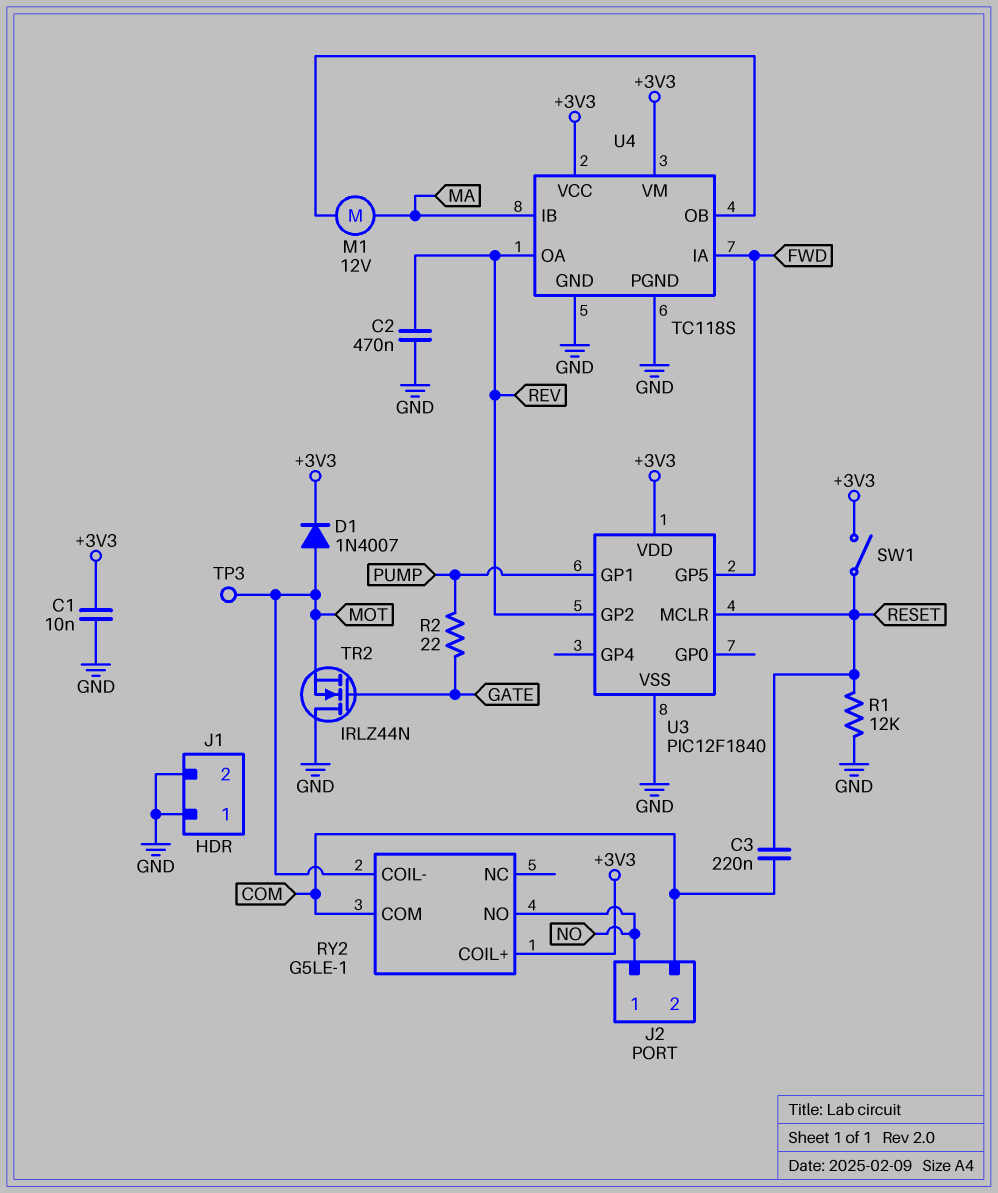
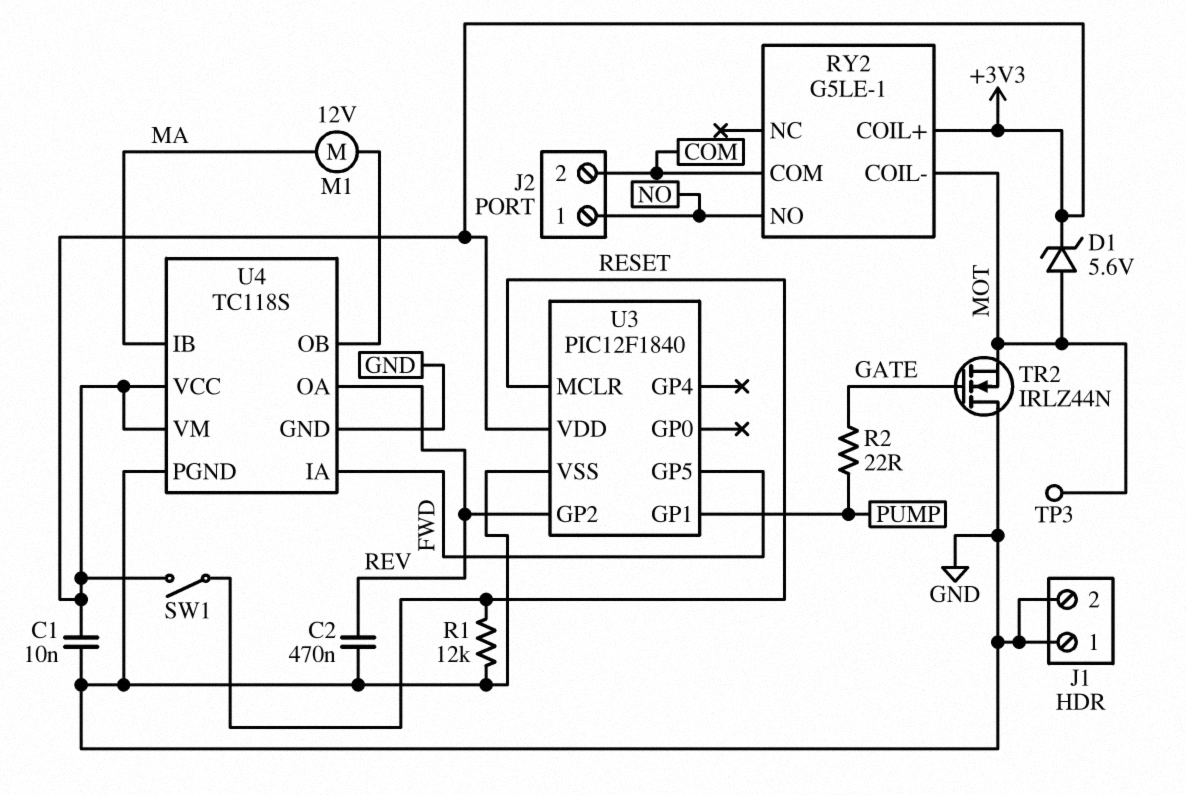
C3: 220nF (COM, RESET) -> none
D1: diode 1N4007 (A MOT, K +3V3) -> zener 5.6V (A MOT, K +3V3)

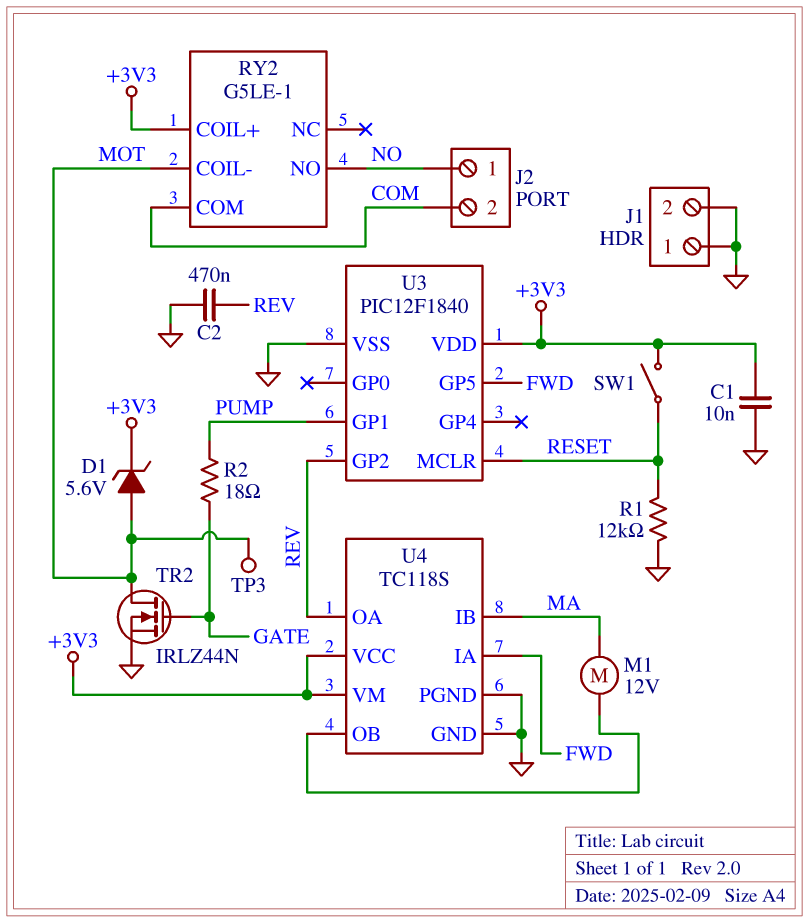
R2: 22 (GATE, PUMP) -> 18 (GATE, PUMP)
TR2: NMOS IRLZ44N (G GATE, D GND, S MOT) -> NMOS IRLZ44N (G GATE, D MOT, S GND)

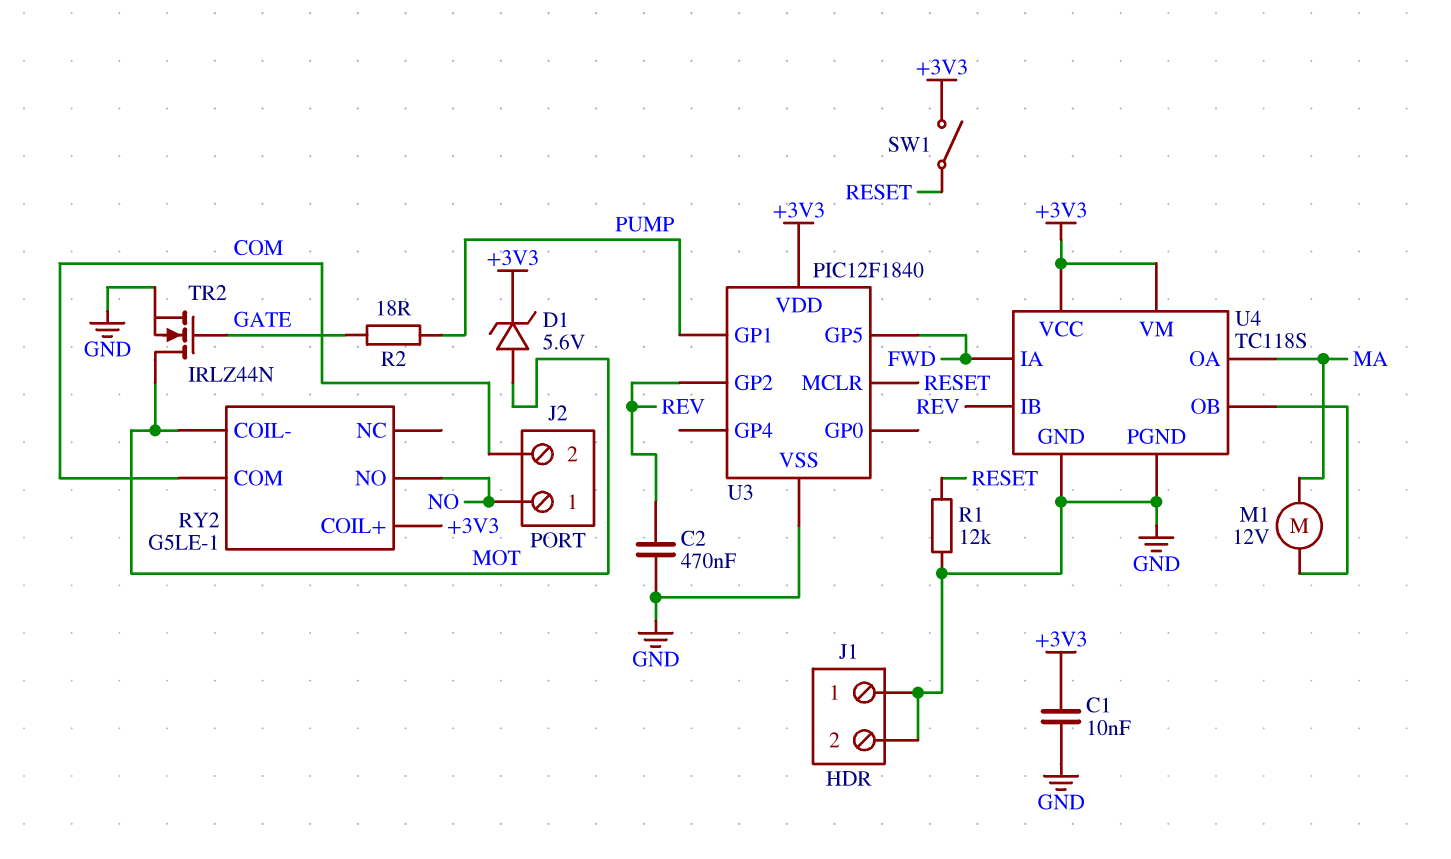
TP3: test point (MOT) -> none
U4 pin IB: MA -> REV
U4 pin OA: REV -> MA

